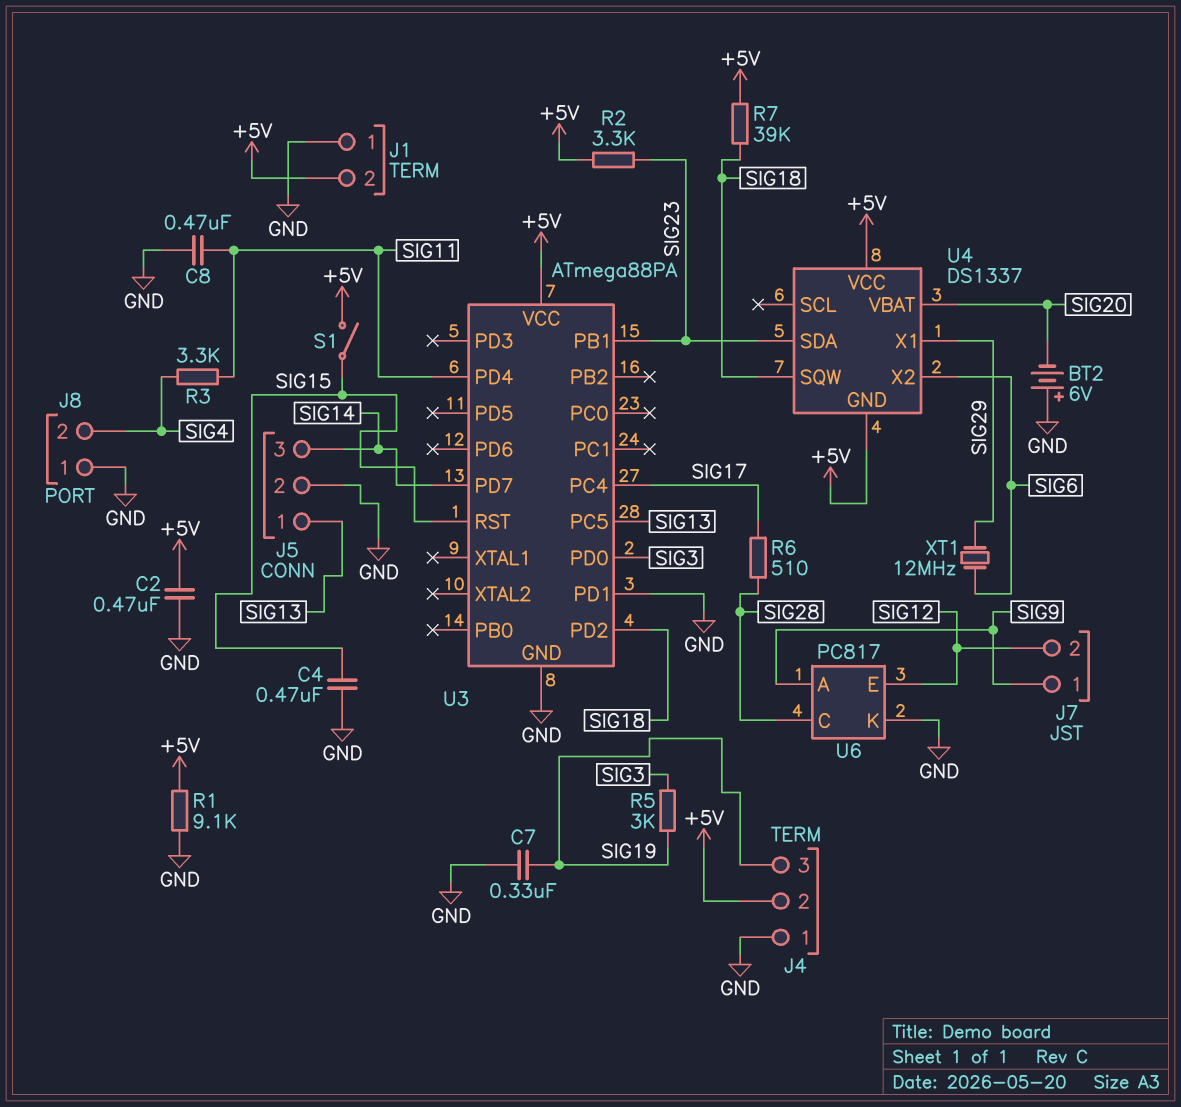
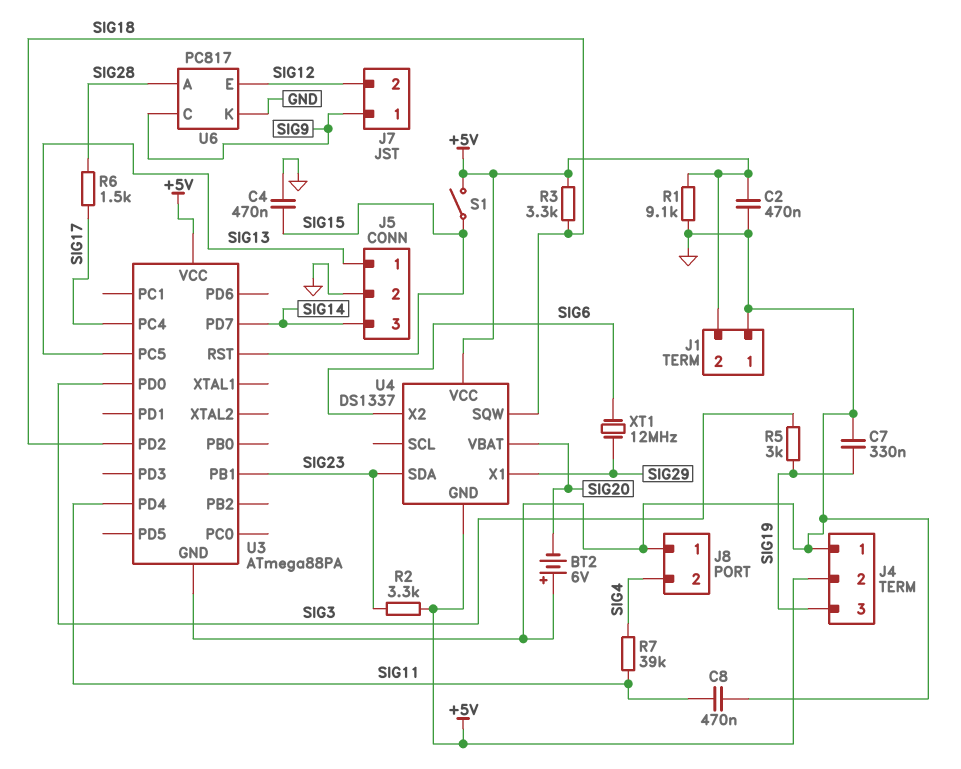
R3: 3.3k (SIG4, SIG11) -> 3.3k (+5V, SIG18)
R6: 510 (SIG17, SIG28) -> 1.5k (SIG17, SIG28)
R7: 39k (+5V, SIG18) -> 39k (SIG4, SIG11)
U3 pin PD1: GND -> none
U6 pin A: SIG9 -> SIG28
U6 pin C: SIG28 -> SIG9

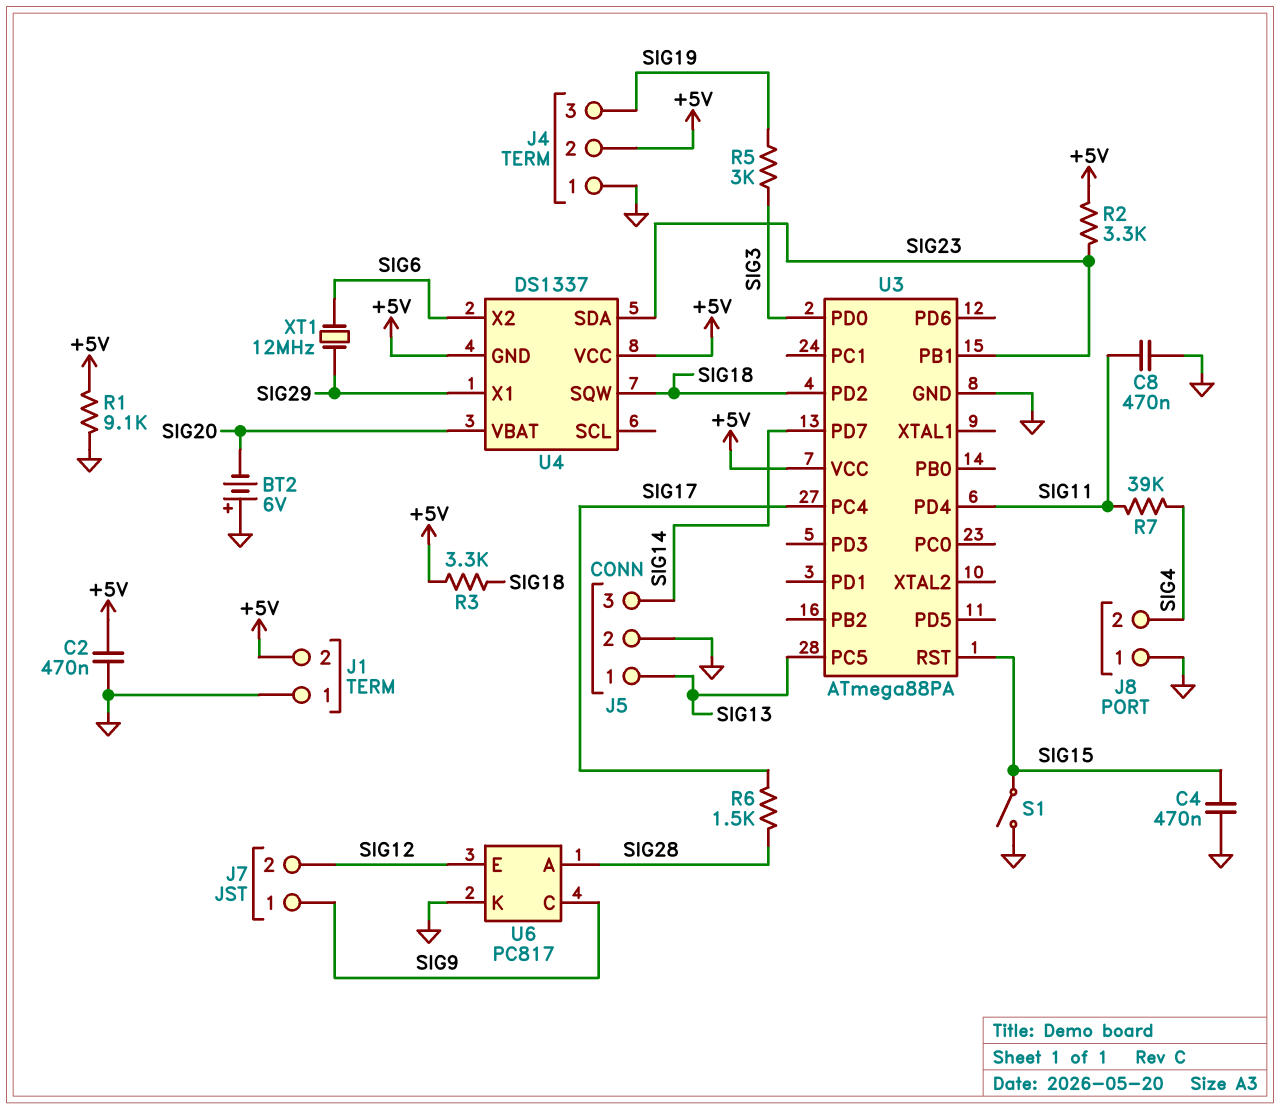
C7: 330nF (GND, SIG19) -> none
S1: switch (+5V, SIG15) -> switch (GND, SIG15)

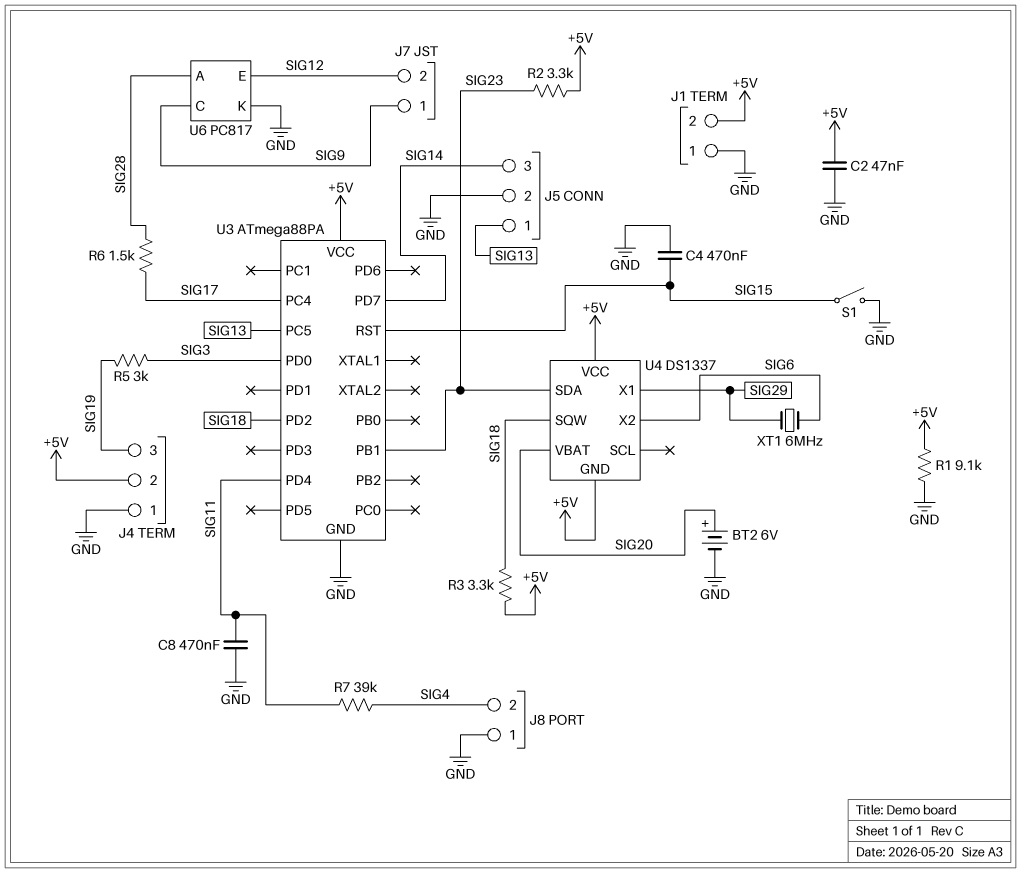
BT2: 6V (plus GND, minus SIG20) -> 6V (plus SIG20, minus GND)
C2: 470nF (+5V, GND) -> 47nF (+5V, GND)
XT1: 12MHz (SIG6, SIG29) -> 6MHz (SIG6, SIG29)

